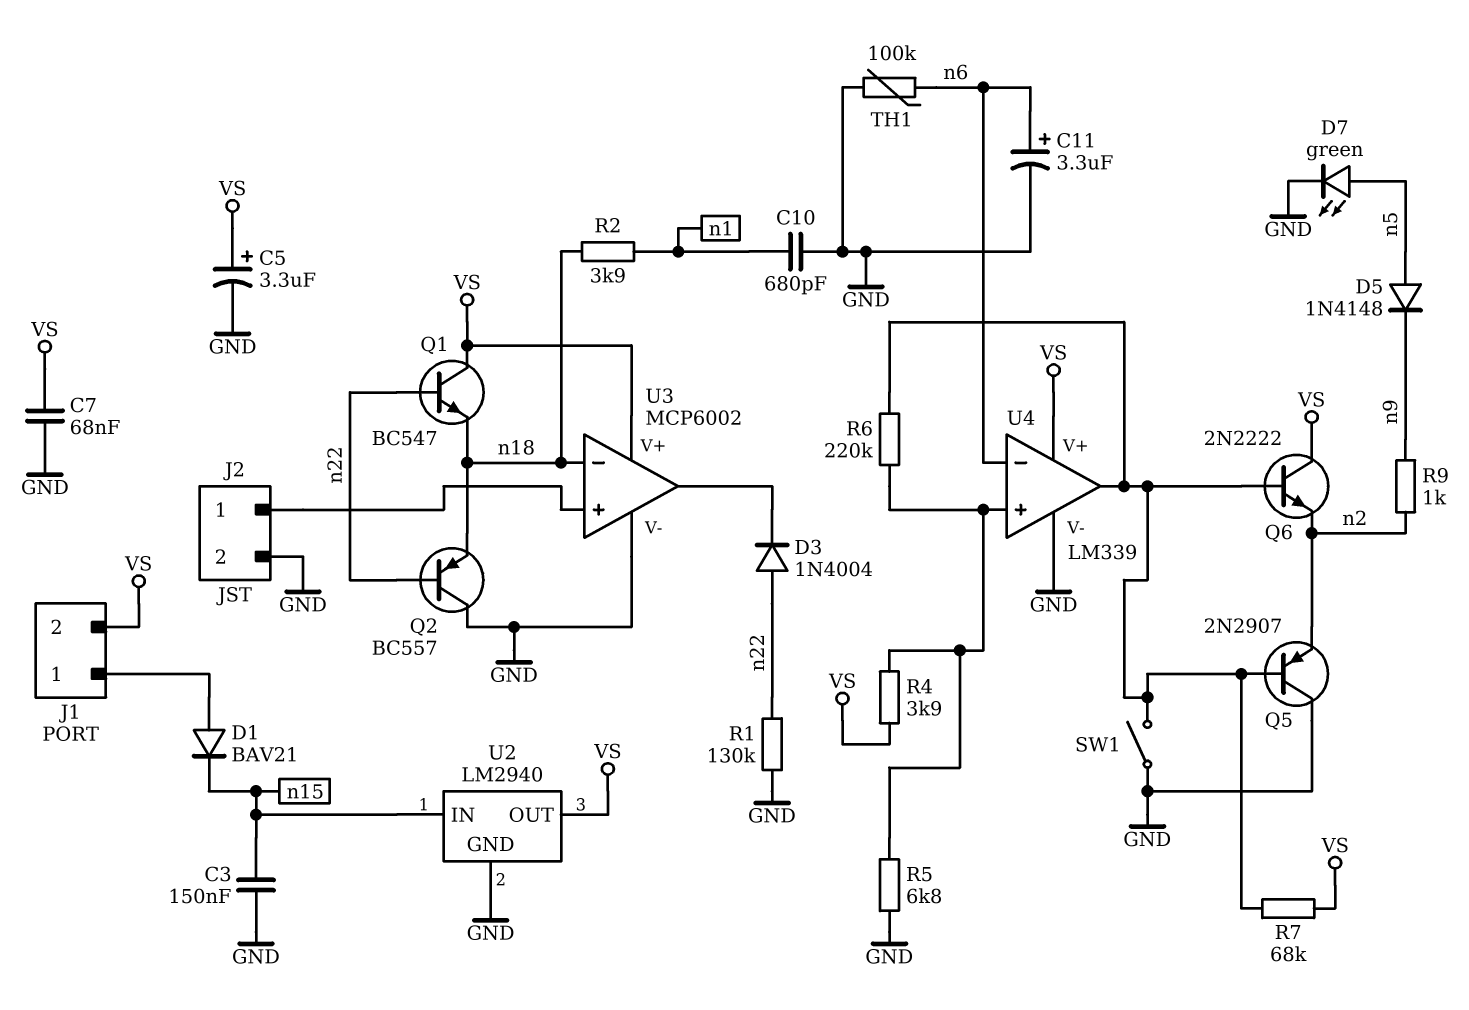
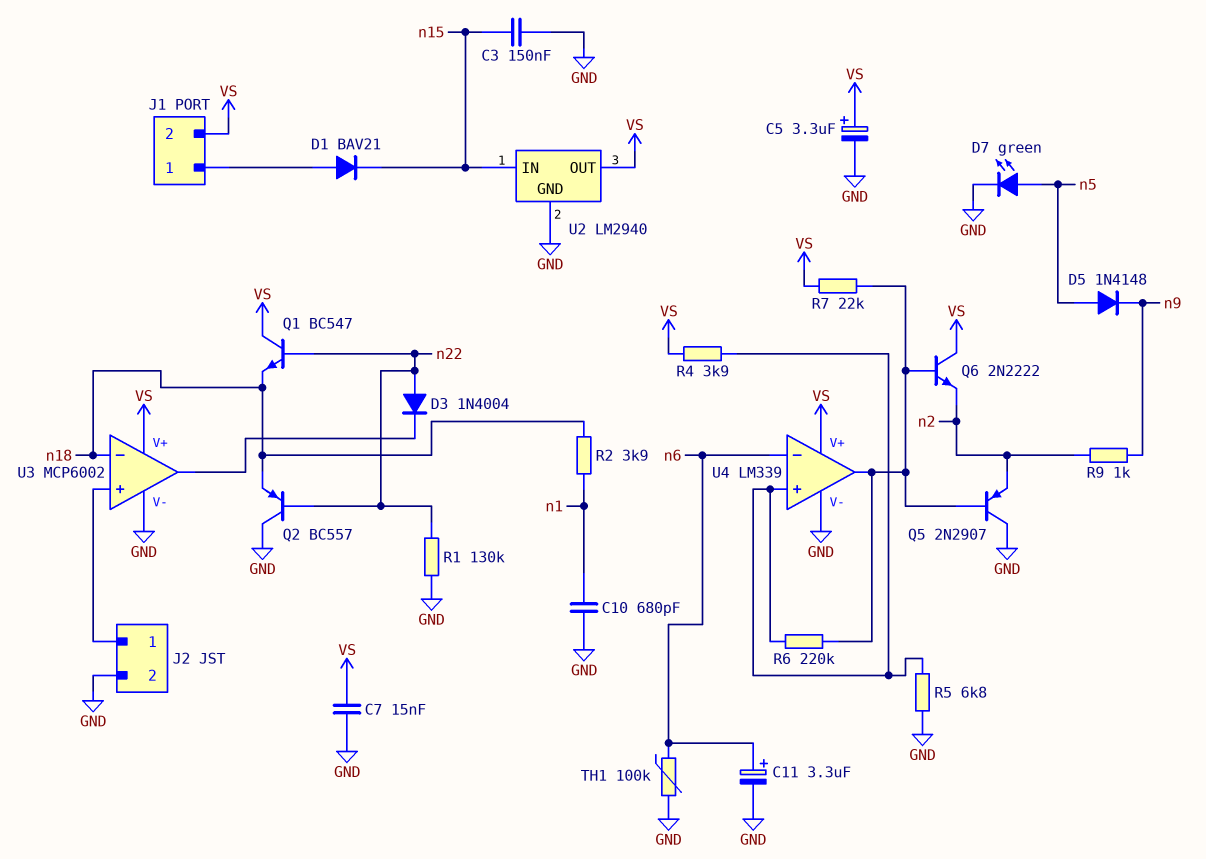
C7: 68nF (GND, VS) -> 15nF (GND, VS)
R7: 68k (U4/out, VS) -> 22k (U4/out, VS)
SW1: switch (GND, U4/out) -> none

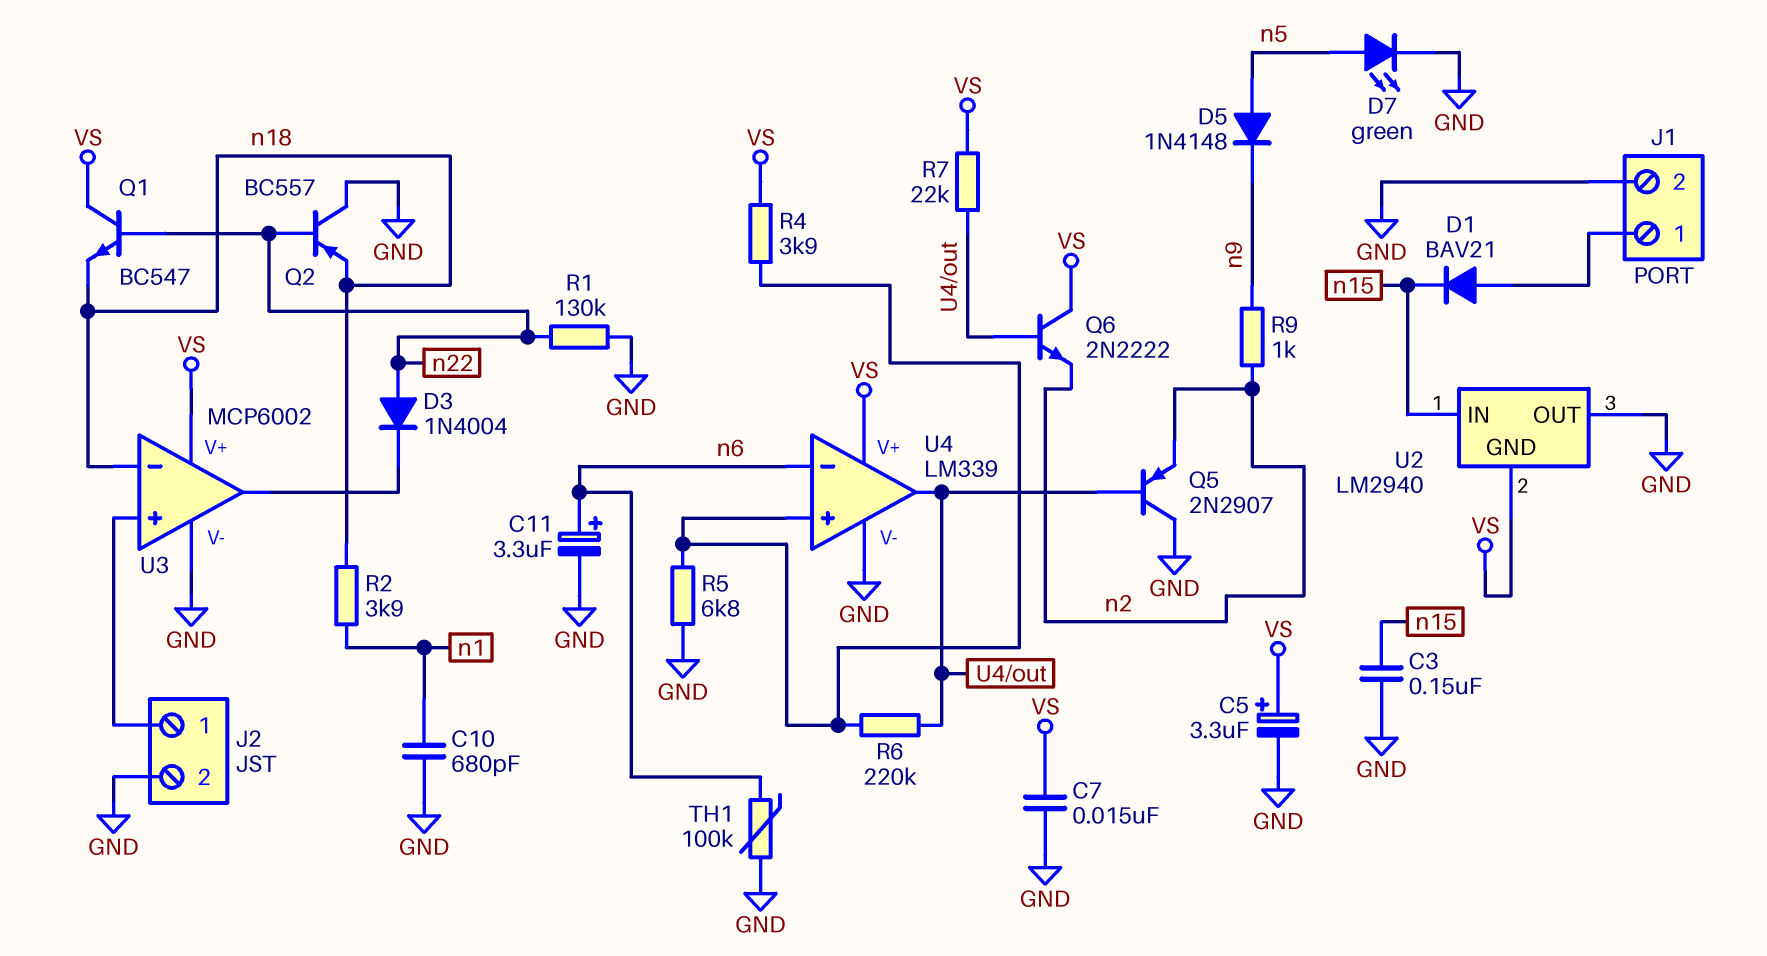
J1 pin 2: VS -> GND
U2 pin GND: GND -> VS
U2 pin OUT: VS -> GND

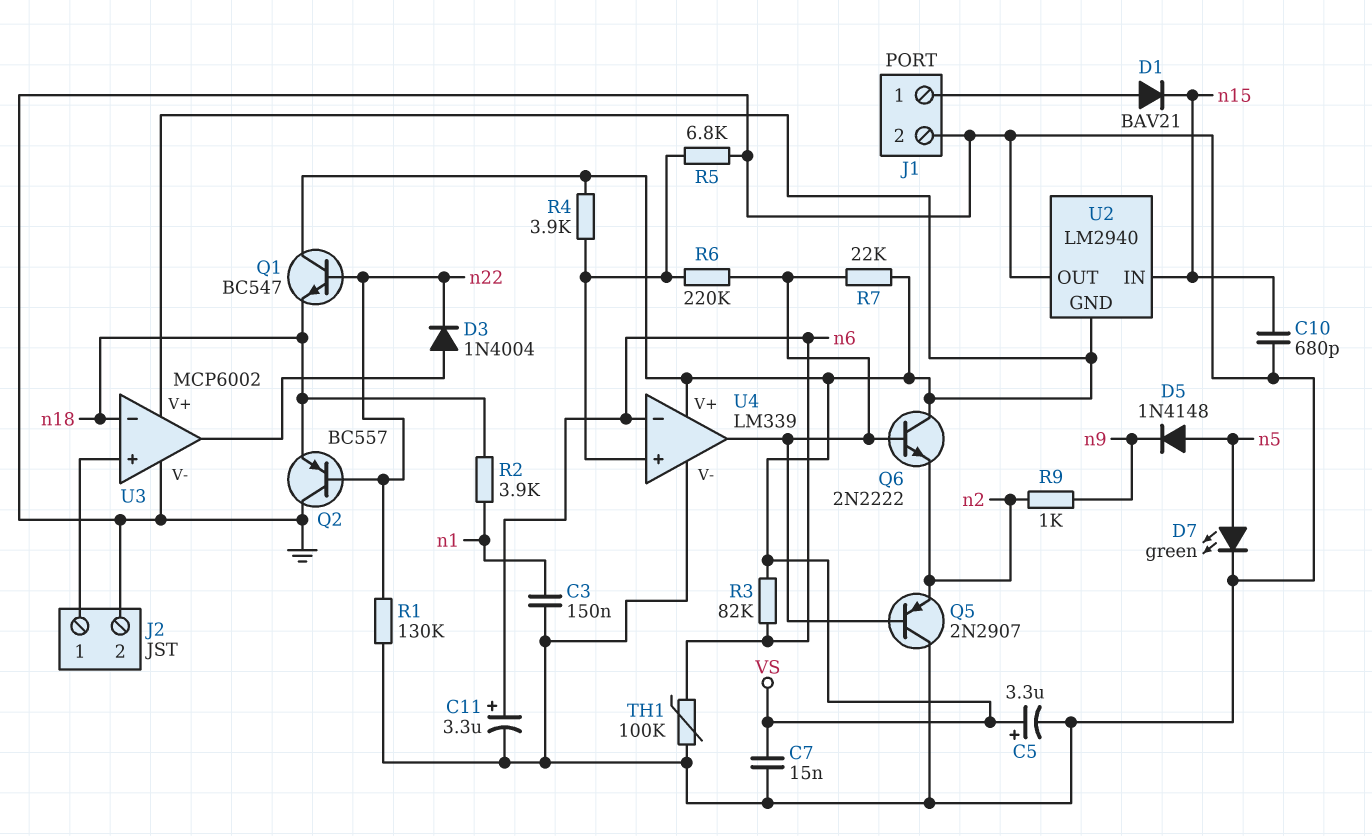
C3: 150nF (GND, n15) -> 150nF (GND, n1)
C10: 680pF (GND, n1) -> 680pF (GND, n15)
D3: diode 1N4004 (A n22, K U3/out) -> diode 1N4004 (A U3/out, K n22)
R3: none -> 82k (VS, n6)

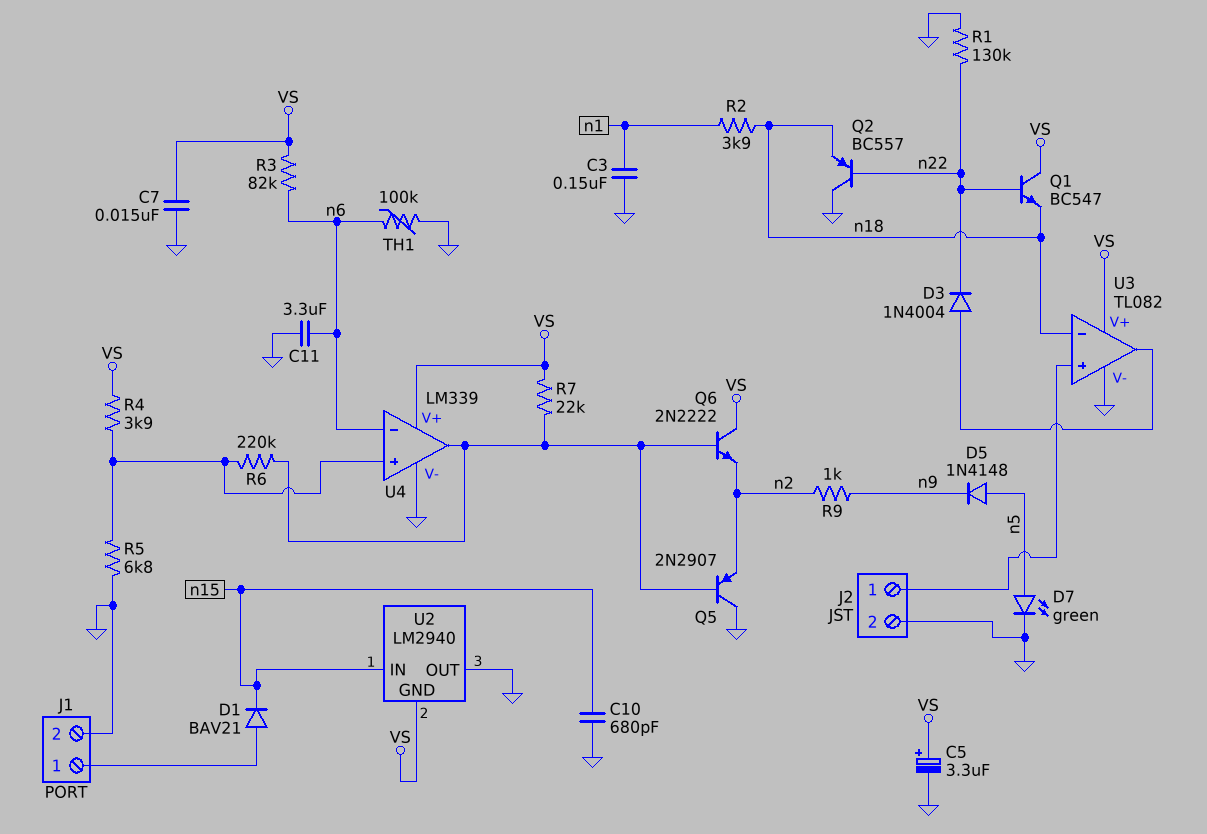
C11: 3.3uF (plus n6, minus GND) -> 3.3uF (GND, n6)
U3: MCP6002 -> TL082

